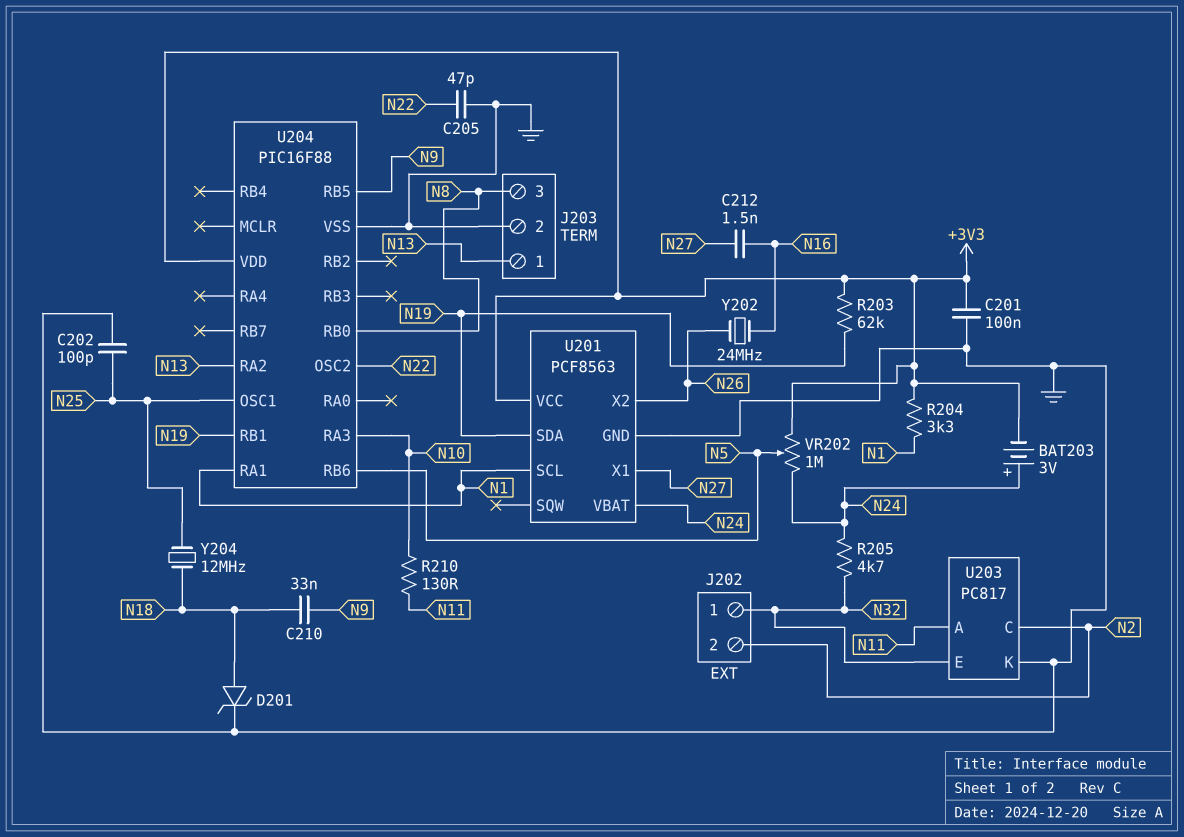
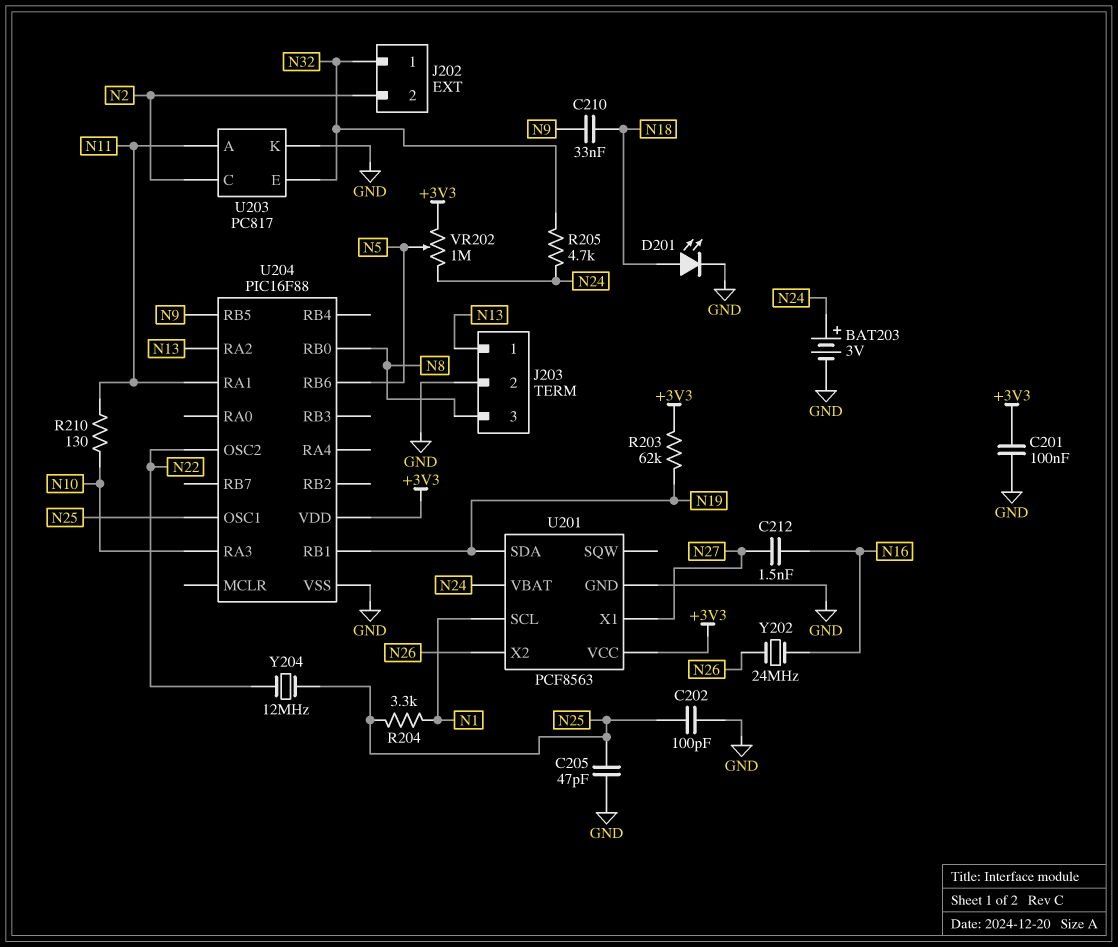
BAT203: 3V (plus N24, minus +3V3) -> 3V (plus N24, minus GND)
C205: 47pF (GND, N22) -> 47pF (GND, N25)
D201: zener (A N18, K GND) -> LED (A N18, K GND)
R204: 3.3k (+3V3, N1) -> 3.3k (N1, N25)
U204 pin RA1: N1 -> N11
Y204: 12MHz (N18, N25) -> 12MHz (N22, N25)

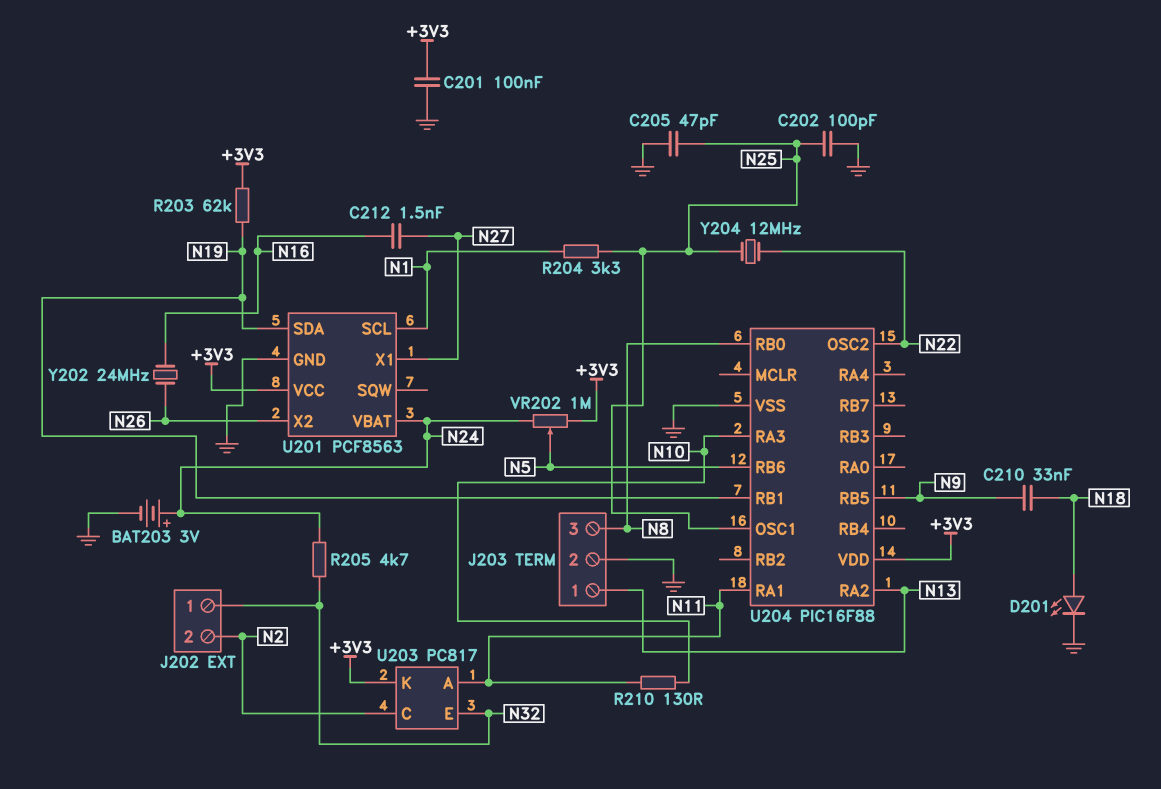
U203 pin K: GND -> +3V3

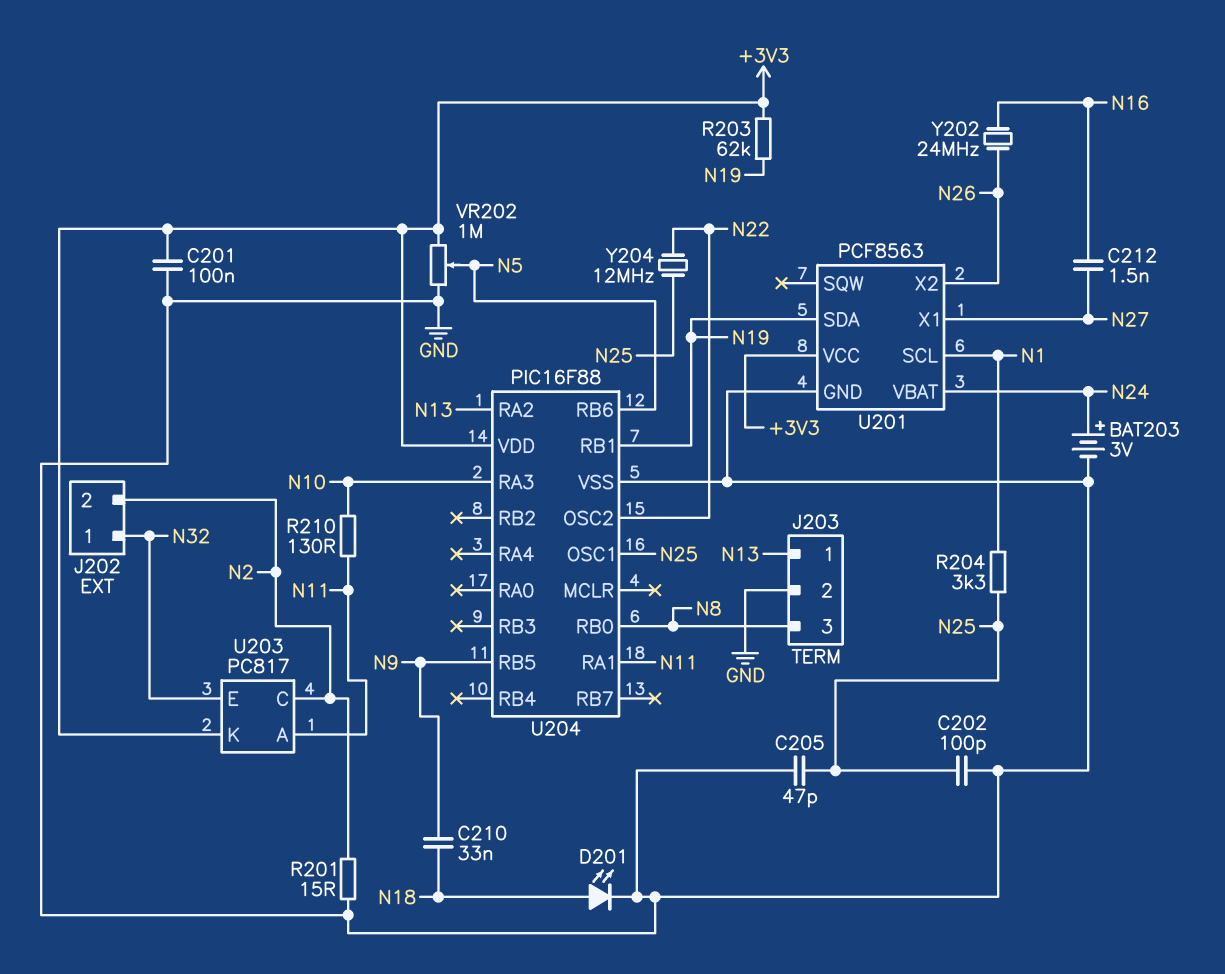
R201: none -> 15 (GND, N2)
R205: 4.7k (N24, N32) -> none
VR202: 1M (+3V3, N24, wiper N5) -> 1M (+3V3, GND, wiper N5)

